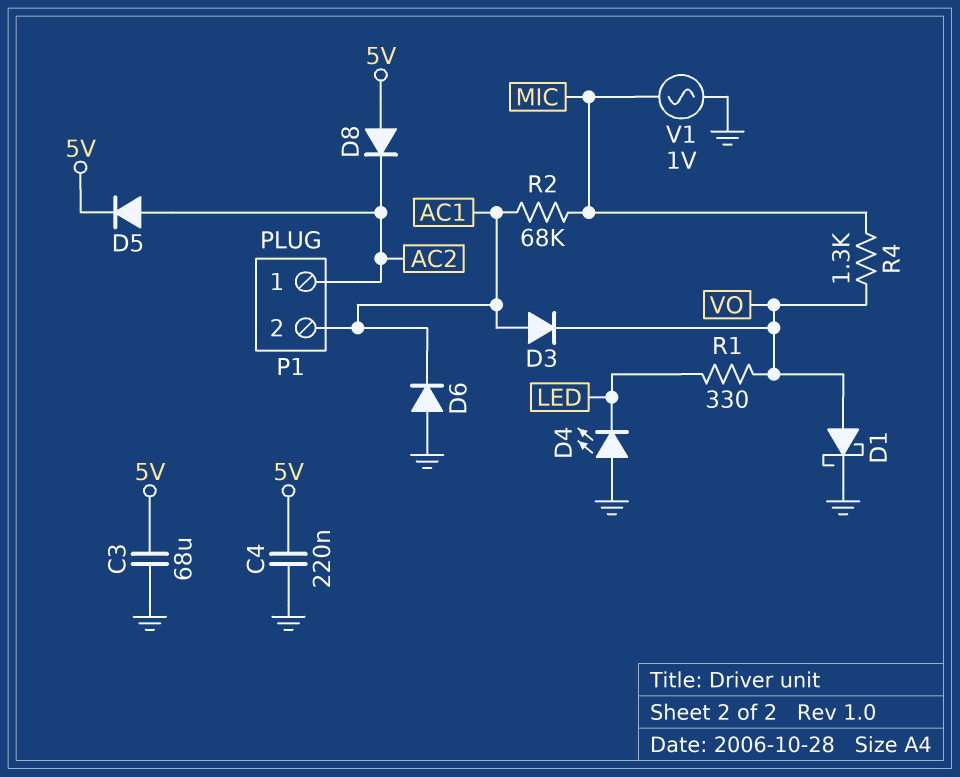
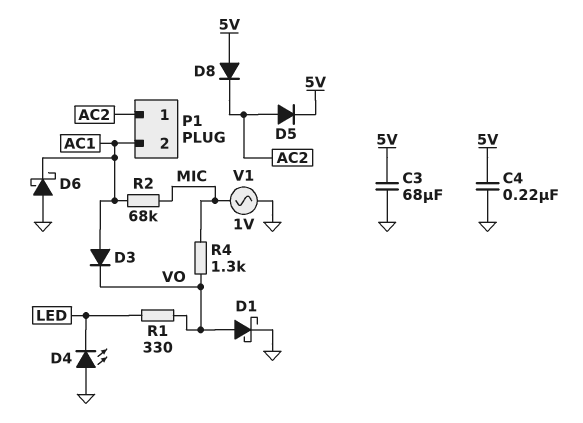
D6: diode (A GND, K AC1) -> schottky (A GND, K AC1)

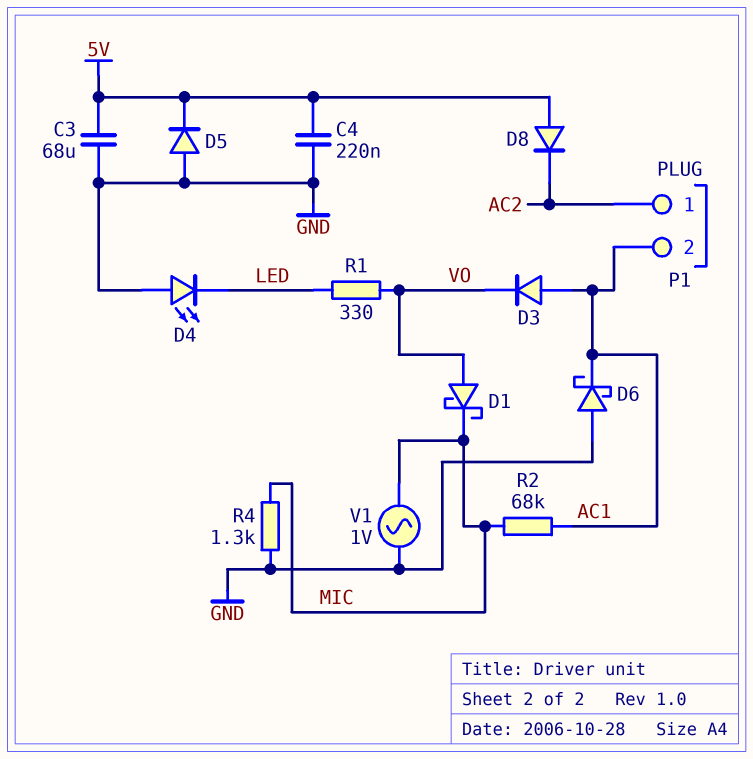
D1: schottky (A VO, K GND) -> schottky (A VO, K MIC)
D5: diode (A AC2, K 5V) -> diode (A GND, K 5V)
R4: 1.3k (MIC, VO) -> 1.3k (GND, MIC)

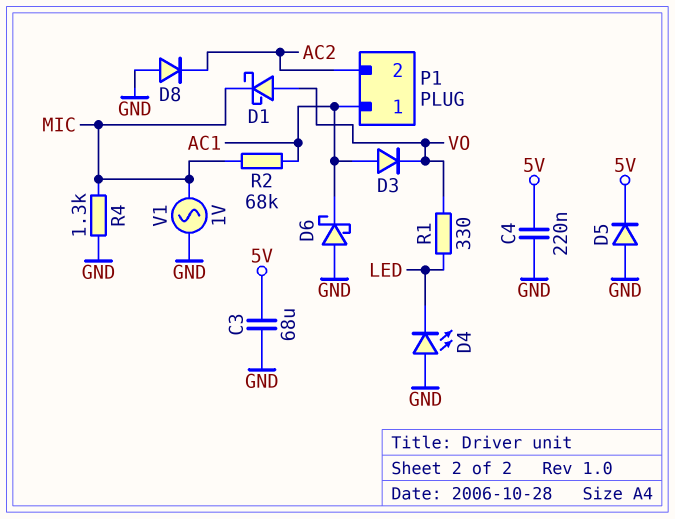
D8: diode (A 5V, K AC2) -> diode (A GND, K AC2)
P1 pin 1: AC2 -> AC1
P1 pin 2: AC1 -> AC2

